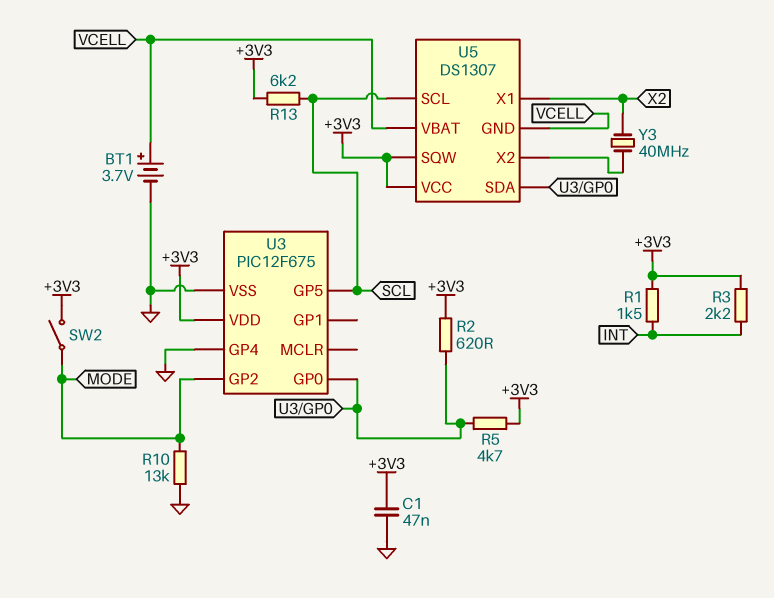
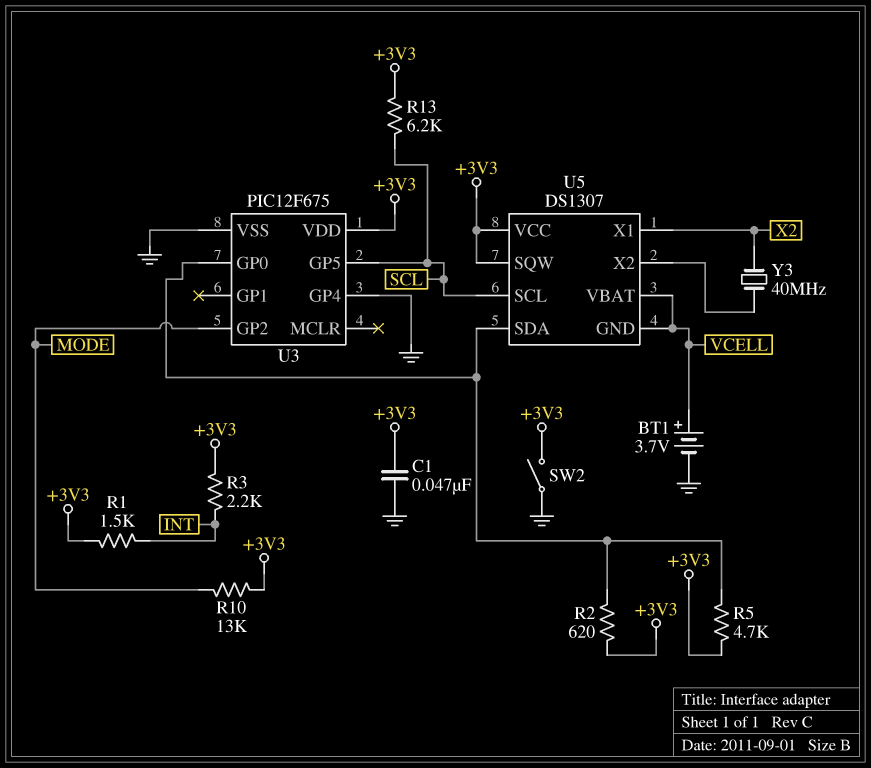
R10: 13k (GND, MODE) -> 13k (+3V3, MODE)
SW2: switch (+3V3, MODE) -> switch (+3V3, GND)

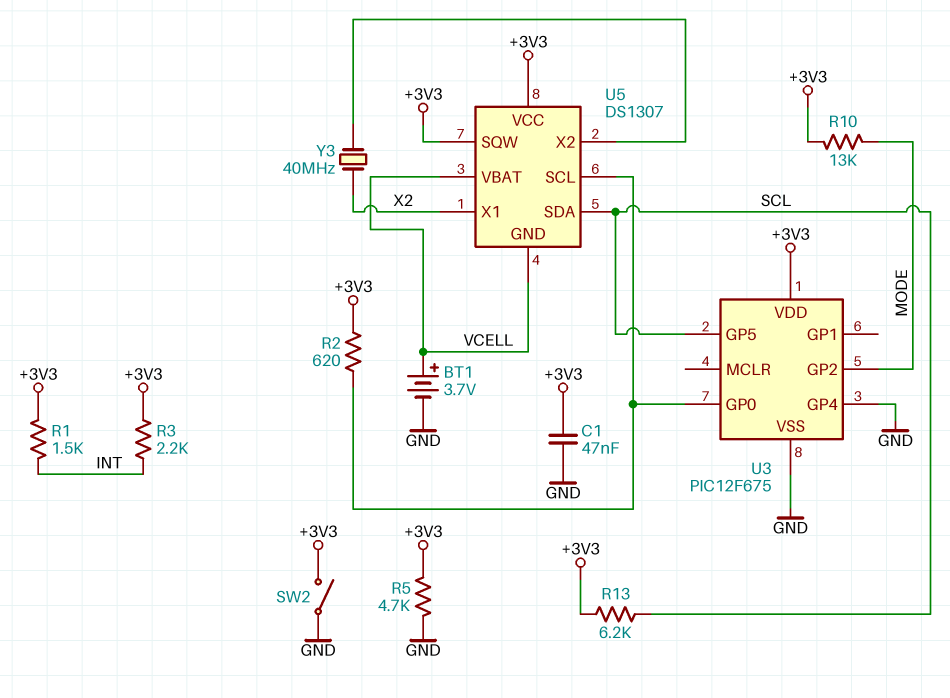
R5: 4.7k (+3V3, U3/GP0) -> 4.7k (+3V3, GND)
U5 pin SCL: SCL -> U3/GP0
U5 pin SDA: U3/GP0 -> SCL

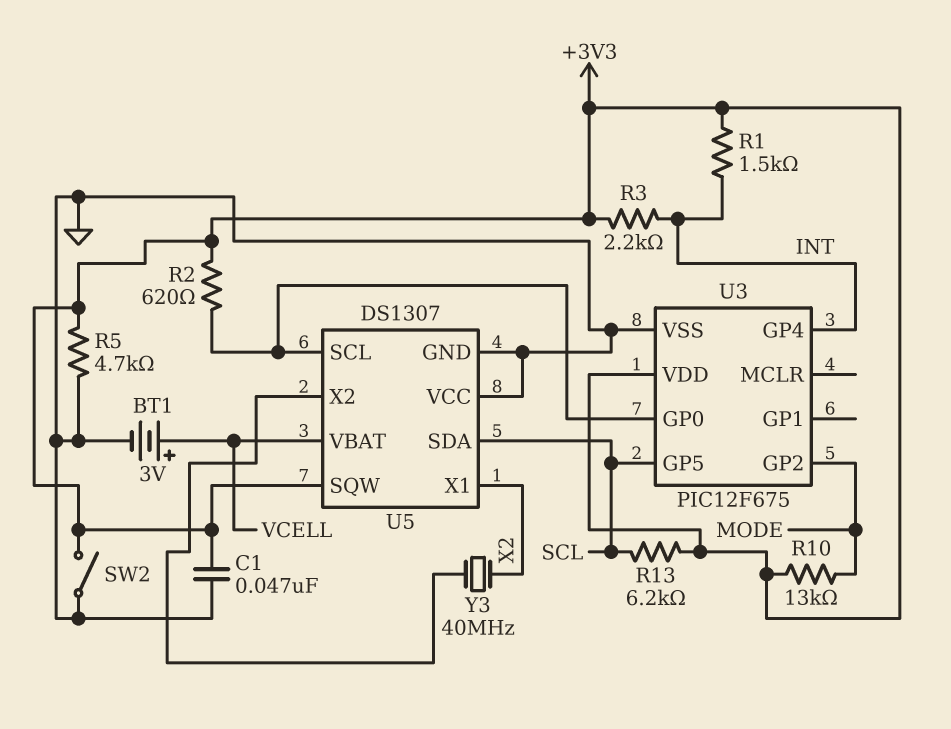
BT1: 3.7V (plus VCELL, minus GND) -> 3V (plus VCELL, minus GND)
U3 pin GP4: GND -> INT
U5 pin GND: VCELL -> GND
U5 pin VCC: +3V3 -> GND

